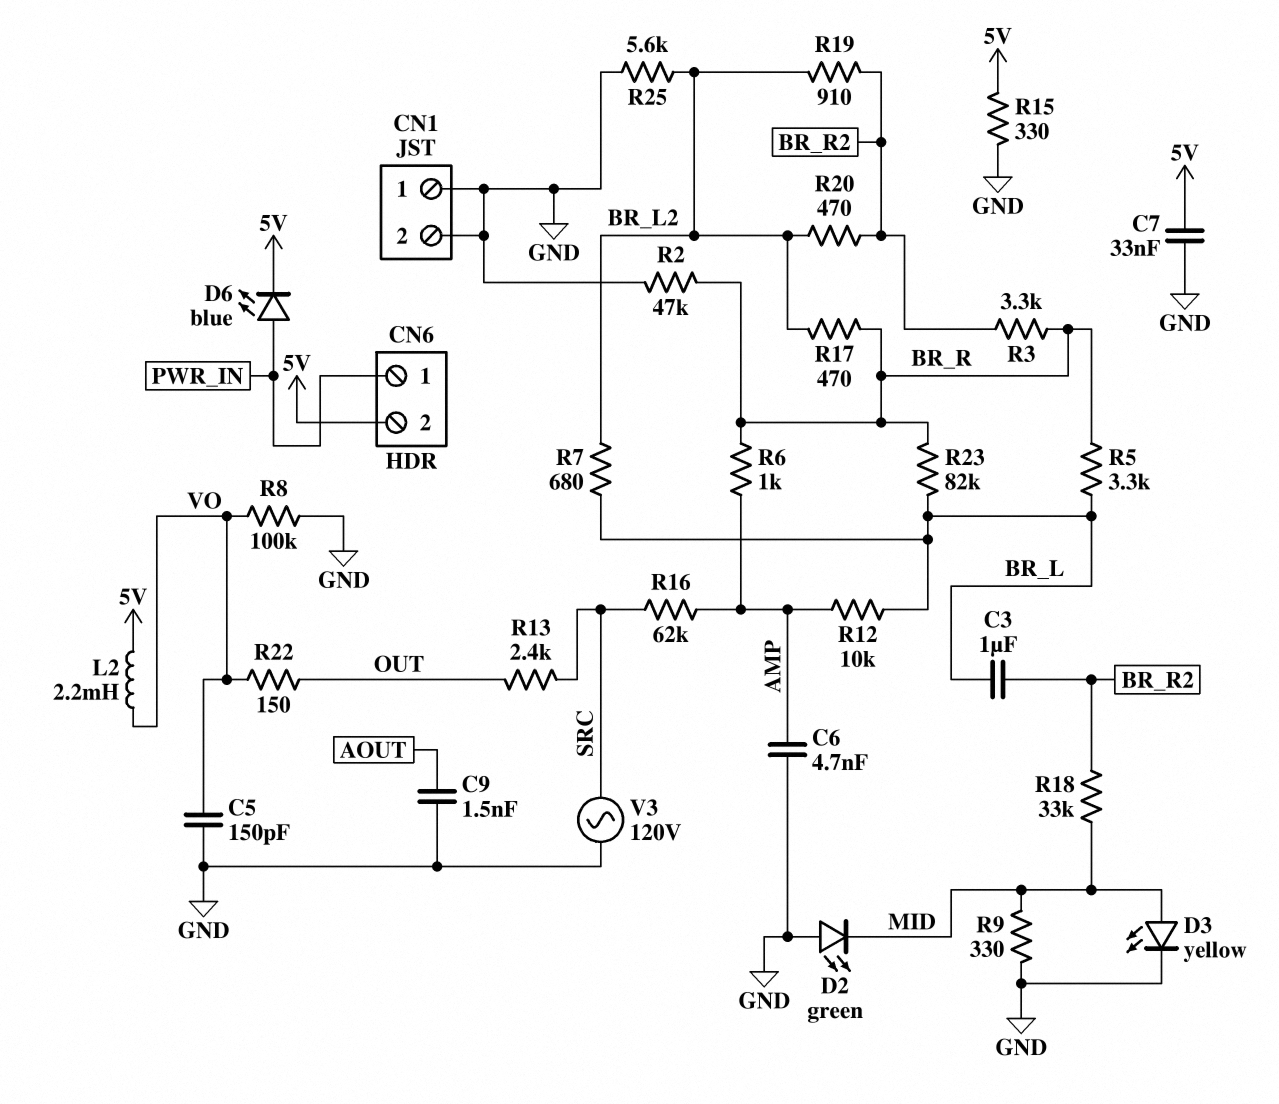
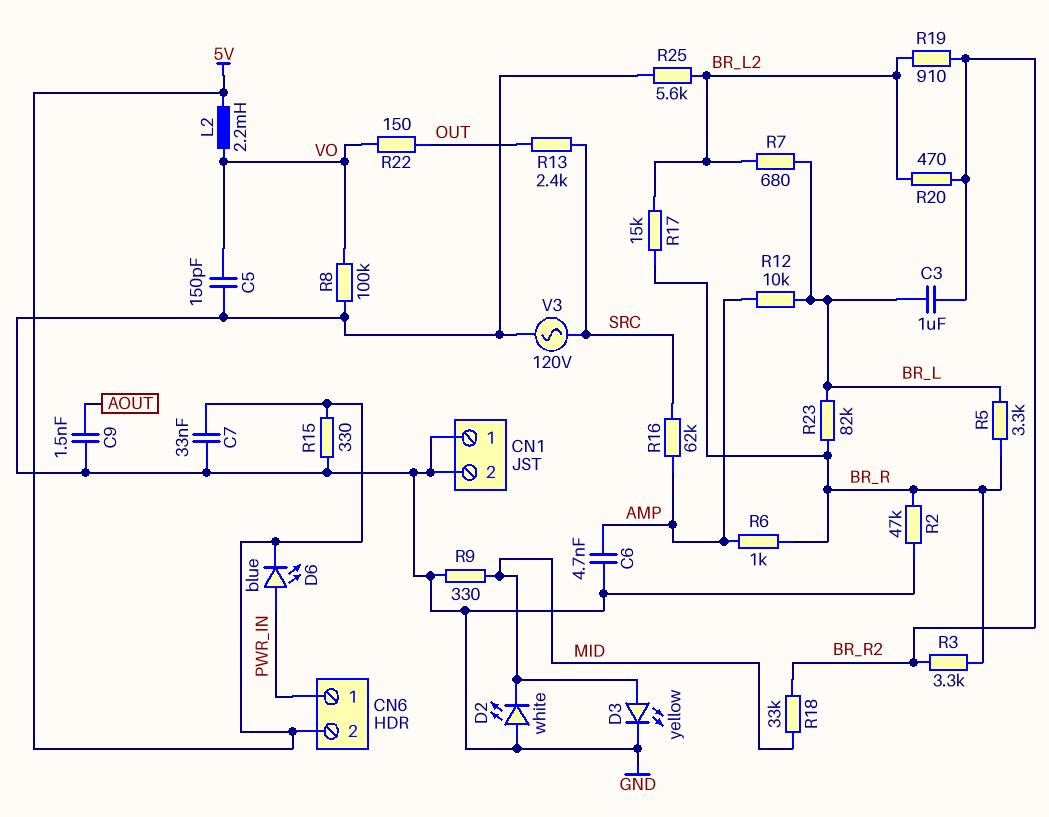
D2: LED green (A GND, K MID) -> LED white (A GND, K MID)
R17: 470 (BR_L2, BR_R) -> 15k (BR_L2, BR_R)

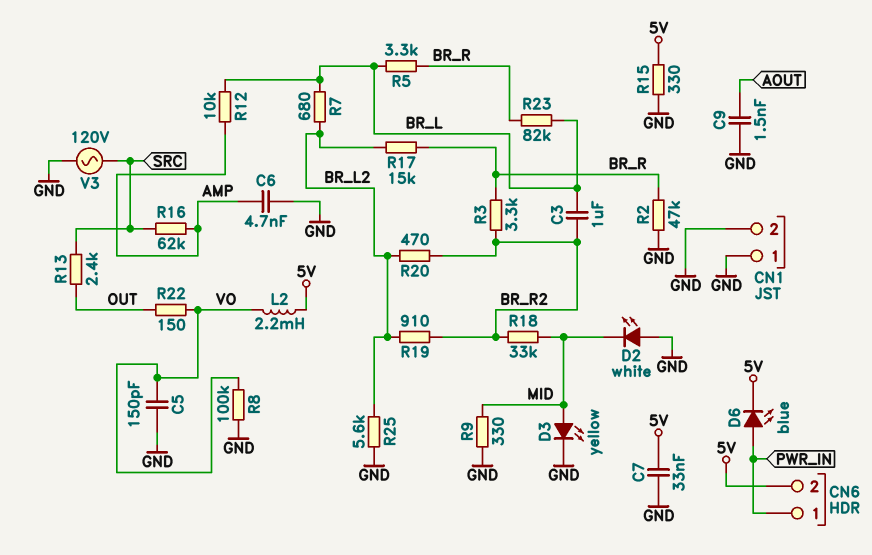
R6: 1k (AMP, BR_R) -> none

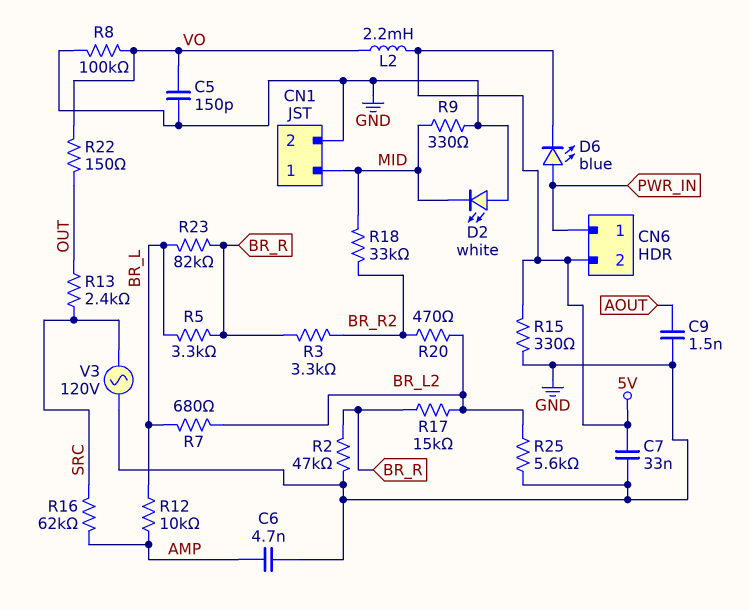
C3: 1uF (BR_L, BR_R2) -> none
CN1 pin 1: GND -> MID
D3: LED yellow (A MID, K GND) -> none
R19: 910 (BR_L2, BR_R2) -> none

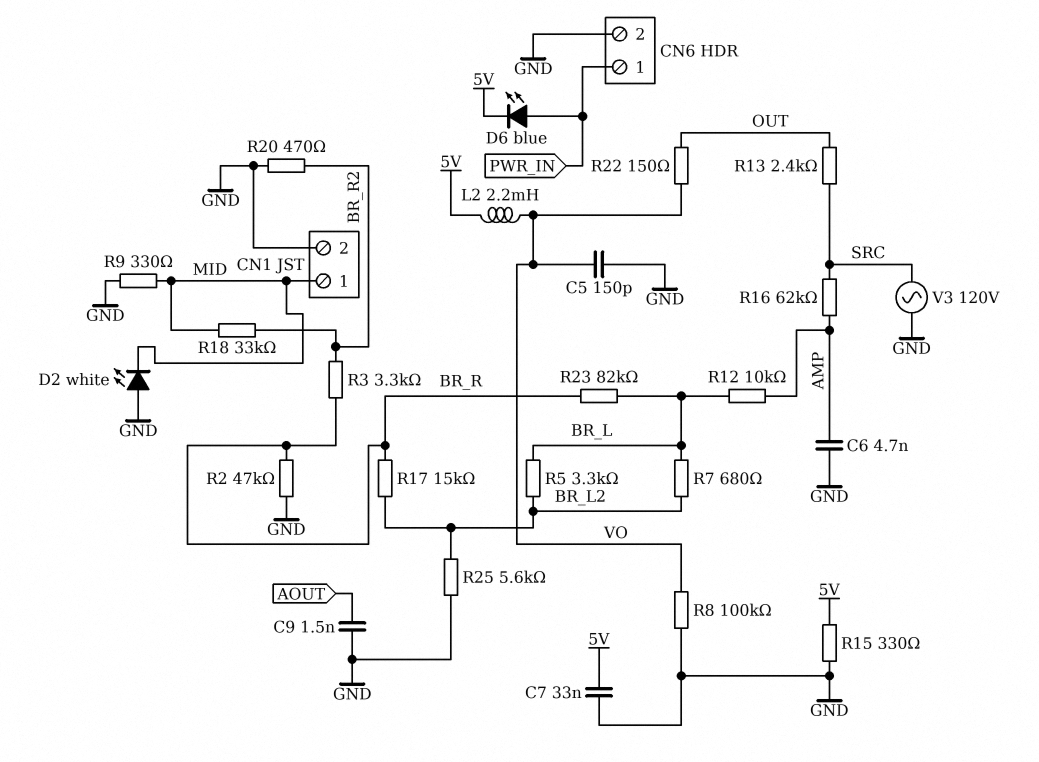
CN6 pin 2: 5V -> GND
R5: 3.3k (BR_L, BR_R) -> 3.3k (BR_L, BR_L2)
R20: 470 (BR_L2, BR_R2) -> 470 (BR_R2, GND)

